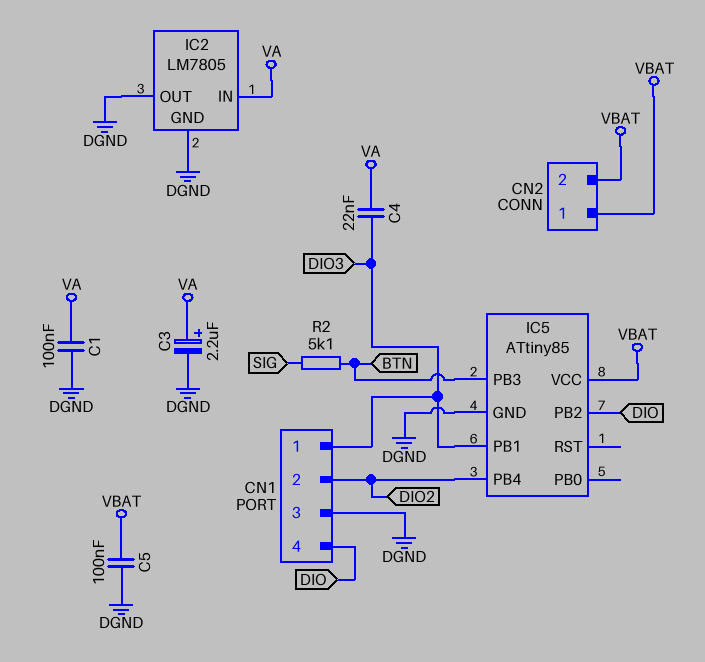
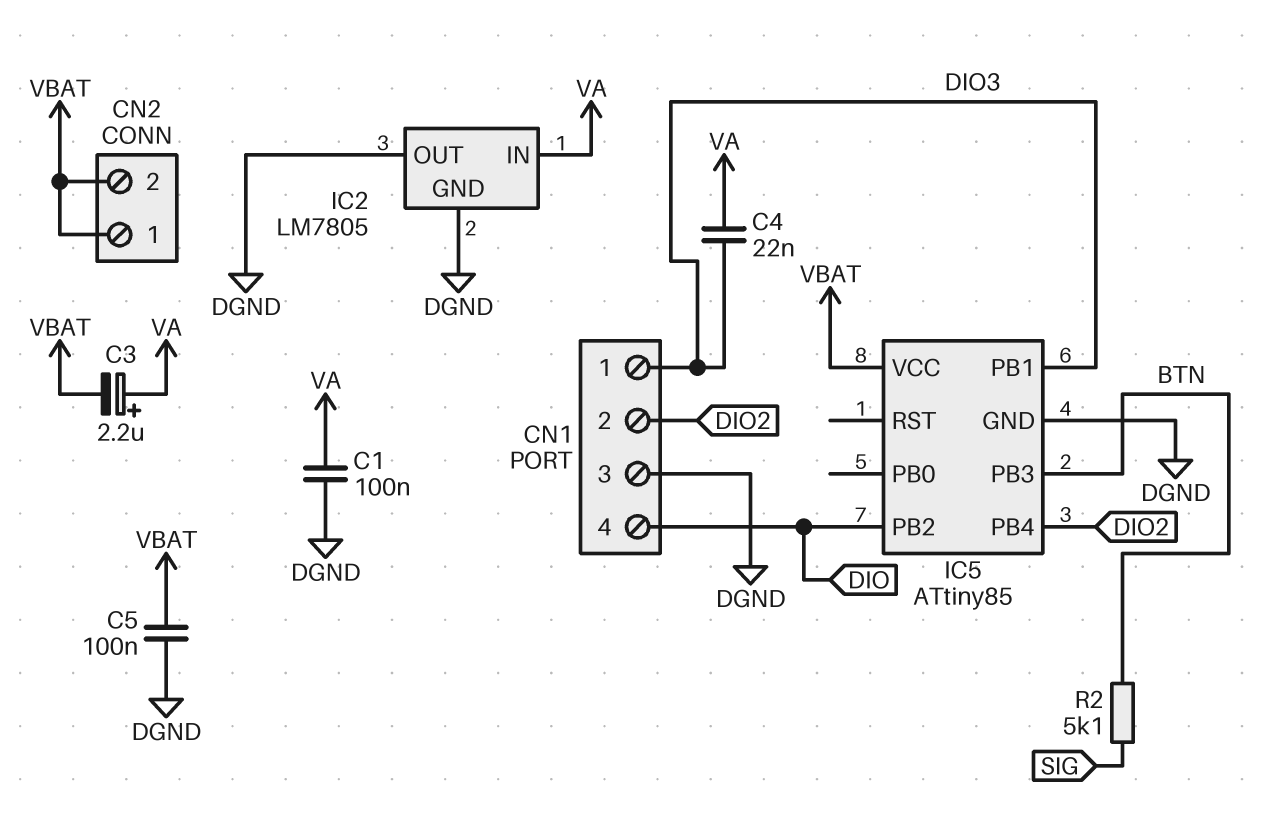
C3: 2.2uF (plus VA, minus DGND) -> 2.2uF (plus VA, minus VBAT)

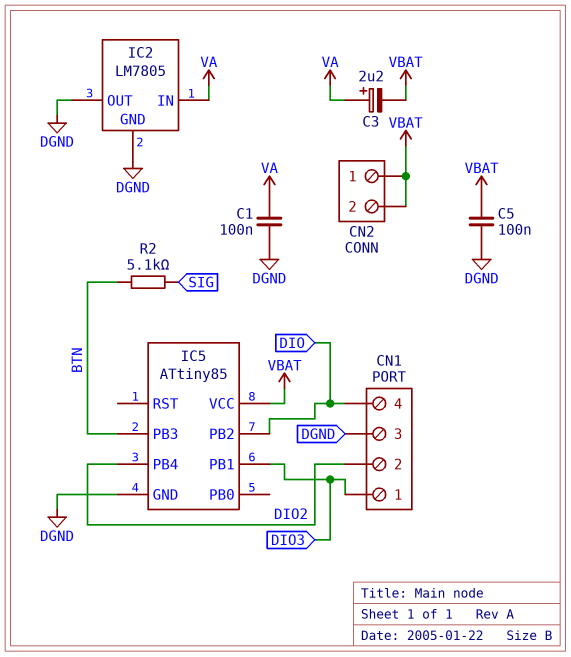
C4: 22nF (DIO3, VA) -> none

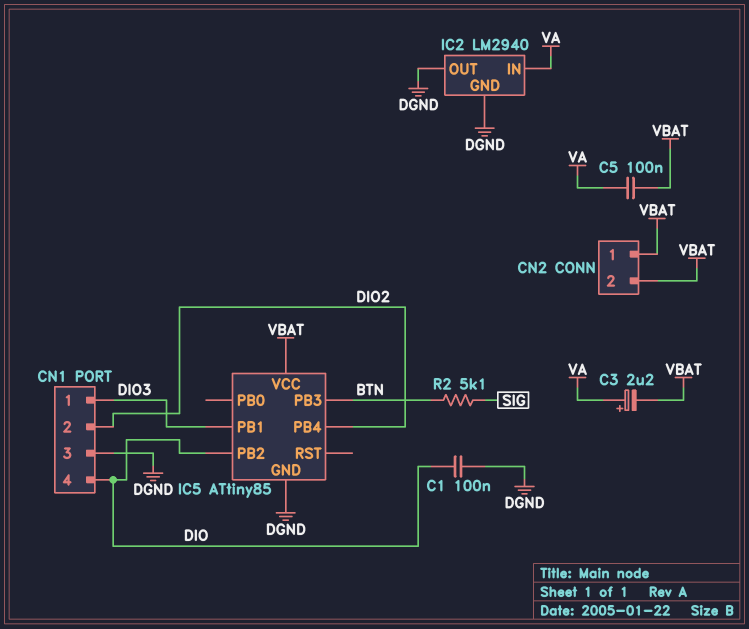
C1: 100nF (DGND, VA) -> 100nF (DGND, DIO)
C5: 100nF (DGND, VBAT) -> 100nF (VA, VBAT)
IC2: LM7805 -> LM2940

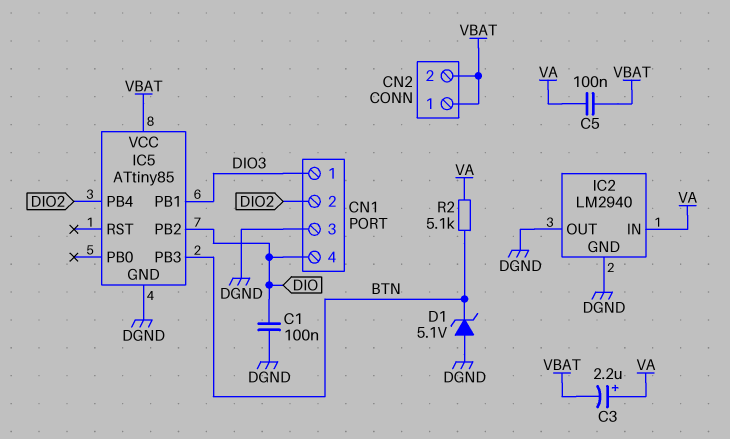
D1: none -> zener 5.1V (A DGND, K BTN)
R2: 5.1k (BTN, SIG) -> 5.1k (BTN, VA)

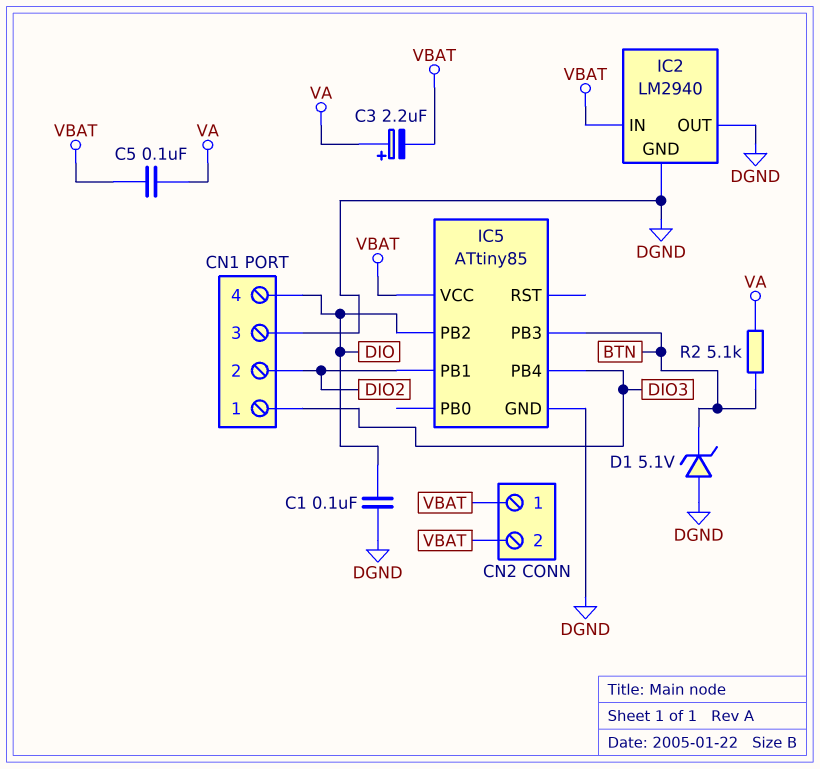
IC2 pin IN: VA -> VBAT
IC5 pin PB1: DIO3 -> DIO2
IC5 pin PB4: DIO2 -> DIO3

